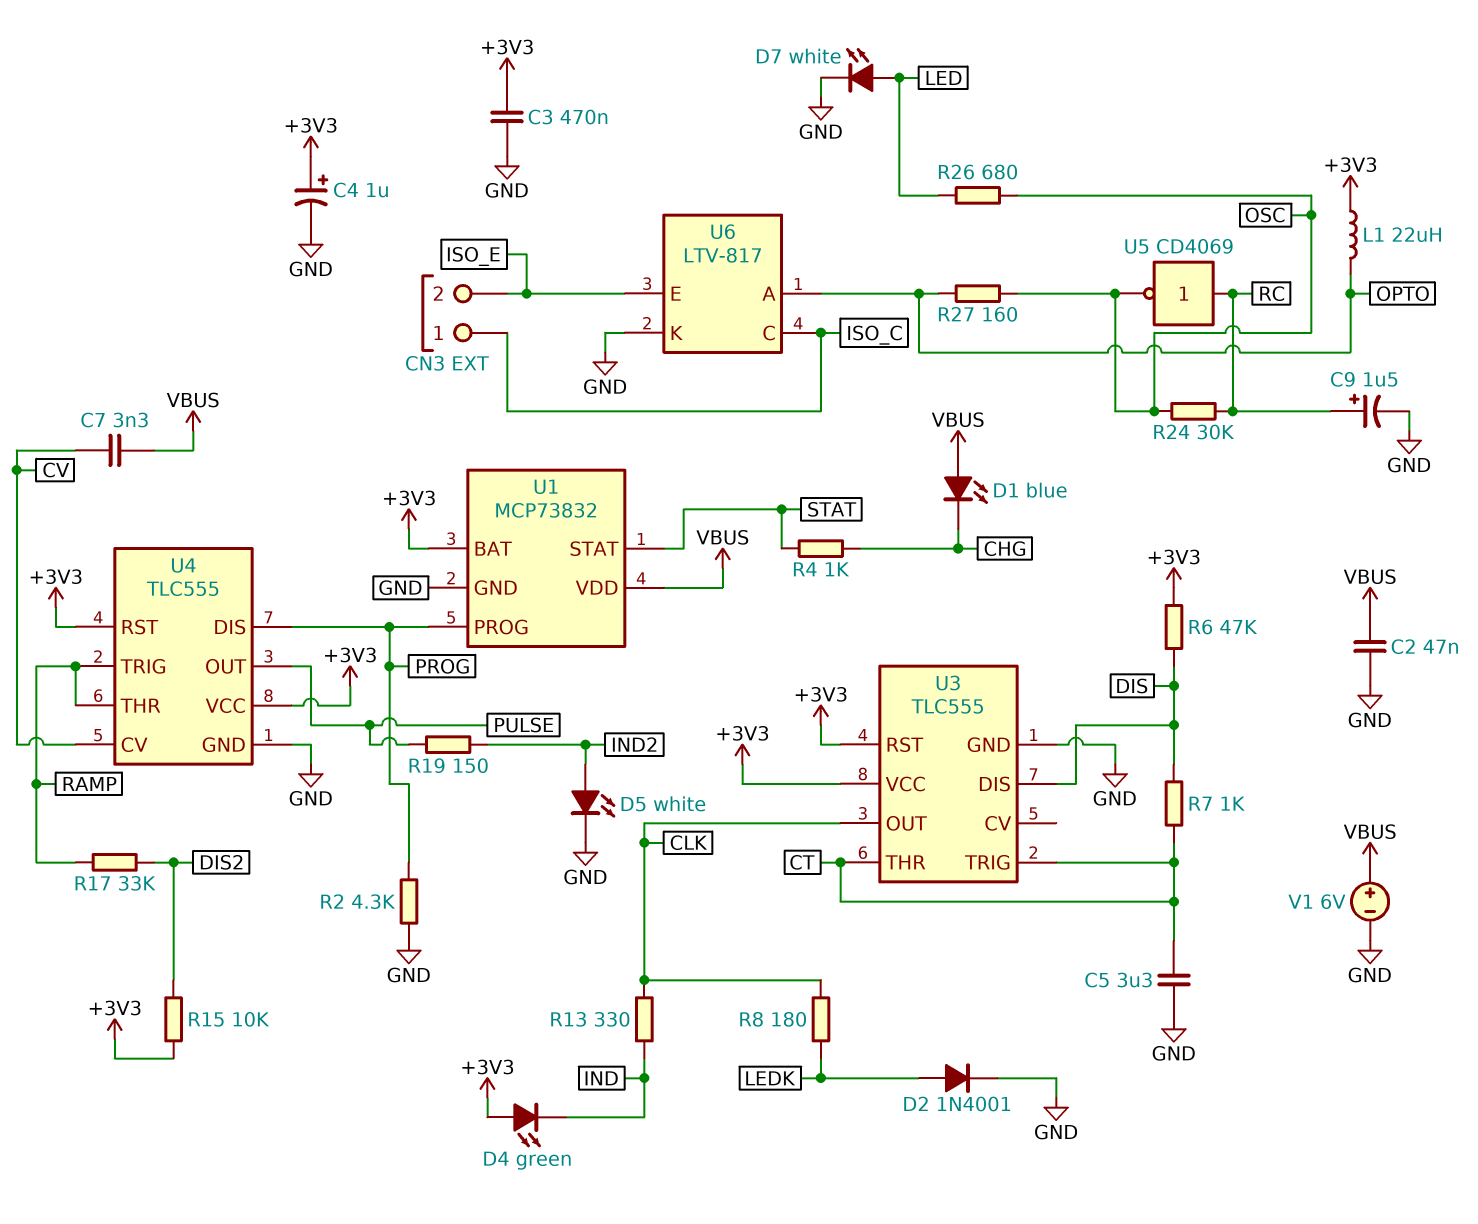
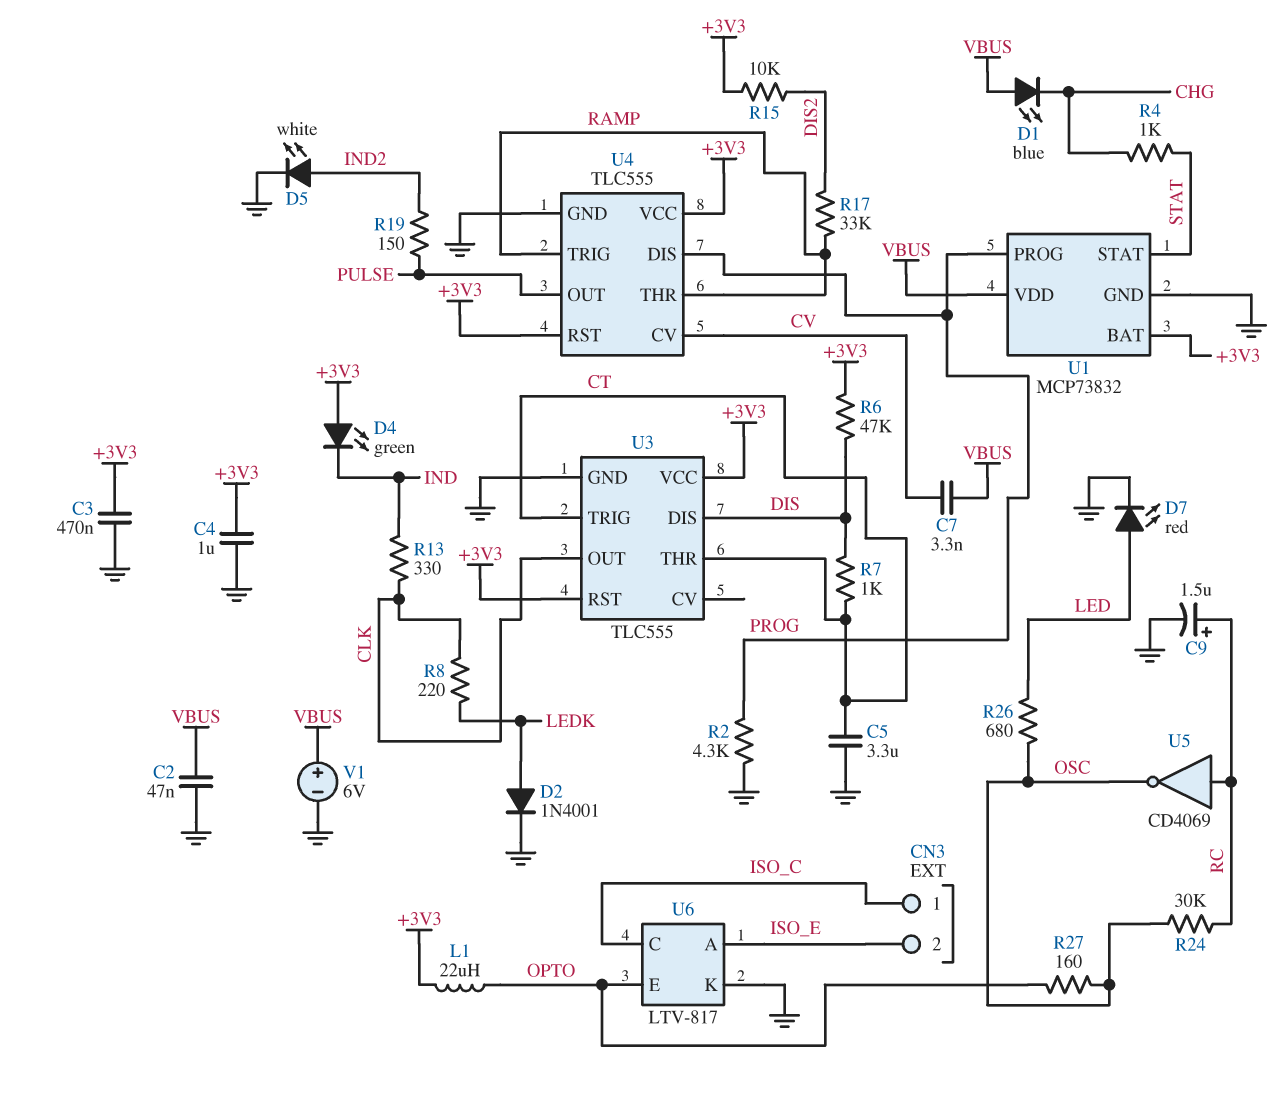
C4: 1uF (plus +3V3, minus GND) -> 1uF (+3V3, GND)
D7: LED white (A LED, K GND) -> LED red (A LED, K GND)
R8: 180 (CLK, LEDK) -> 220 (CLK, LEDK)
U6 pin A: OPTO -> ISO_E
U6 pin E: ISO_E -> OPTO

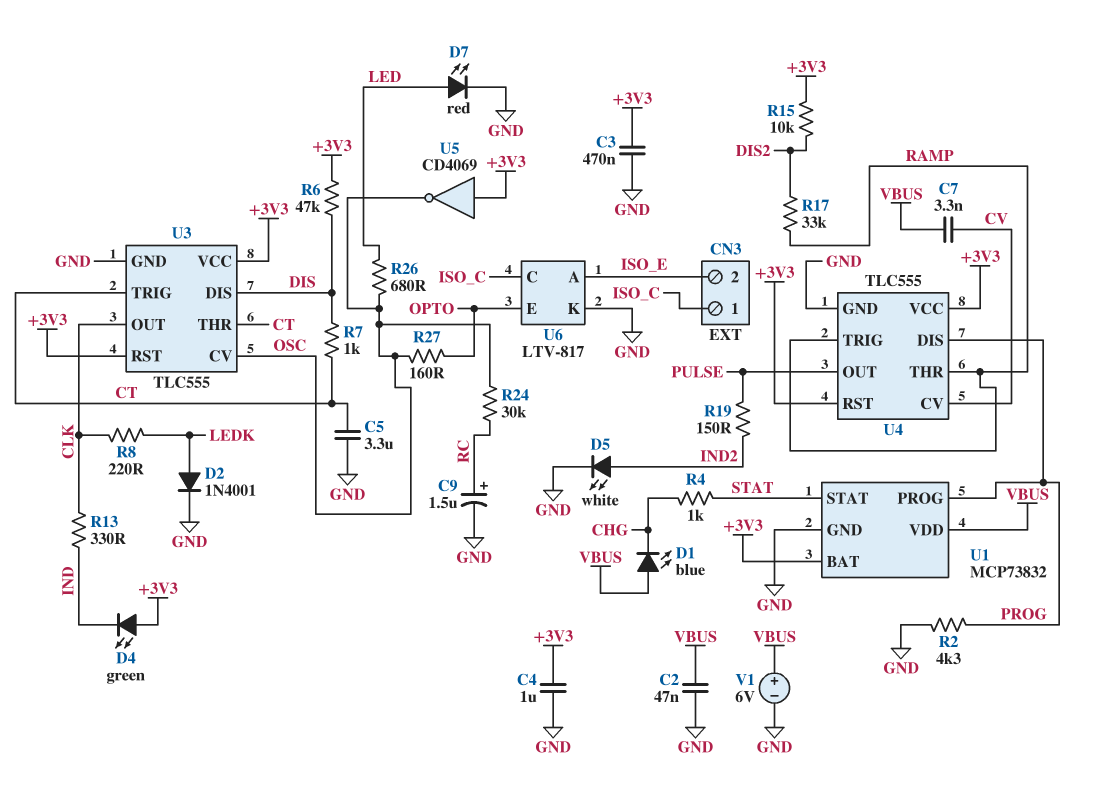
L1: 22uH (+3V3, OPTO) -> none
U3 pin CV: none -> OSC
U5: NOT CD4069 (in RC, out OSC) -> NOT CD4069 (in +3V3, out OSC)

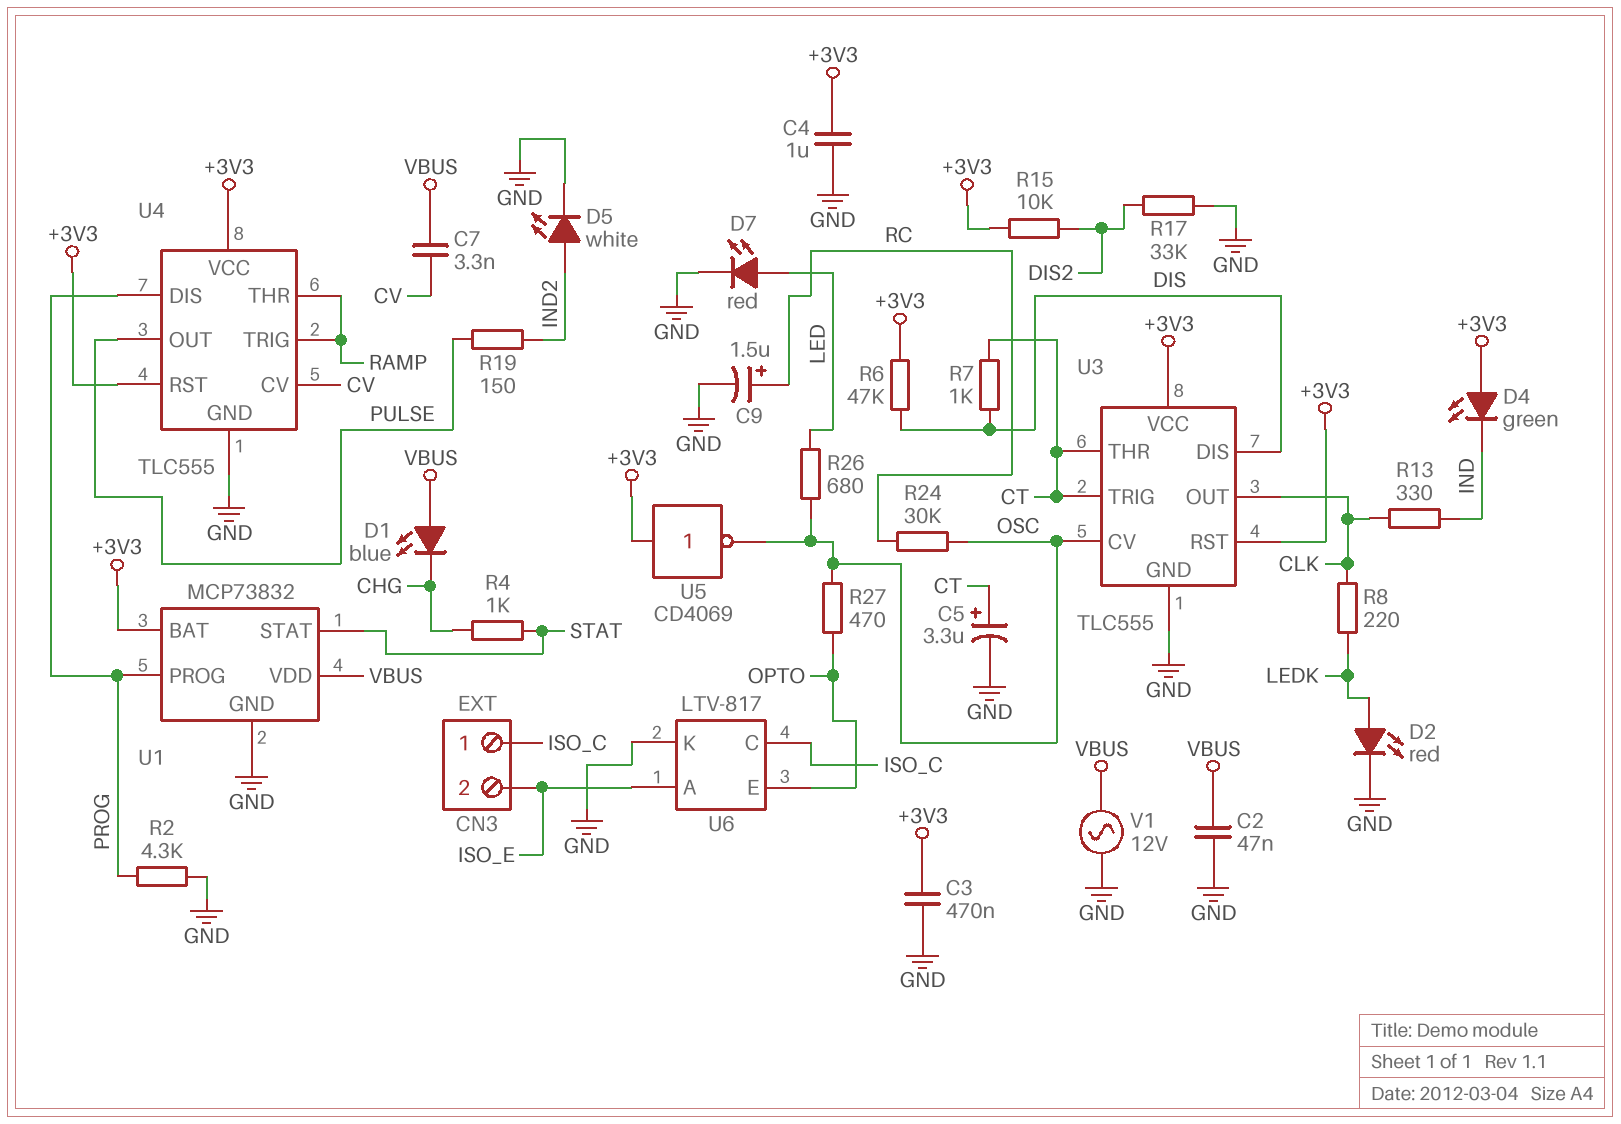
C5: 3.3uF (CT, GND) -> 3.3uF (plus CT, minus GND)
D2: diode 1N4001 (A LEDK, K GND) -> LED red (A LEDK, K GND)
R17: 33k (DIS2, RAMP) -> 33k (DIS2, GND)
R27: 160 (OPTO, OSC) -> 470 (OPTO, OSC)
V1: 6V (plus VBUS, minus GND) -> AC 12V (GND, VBUS)

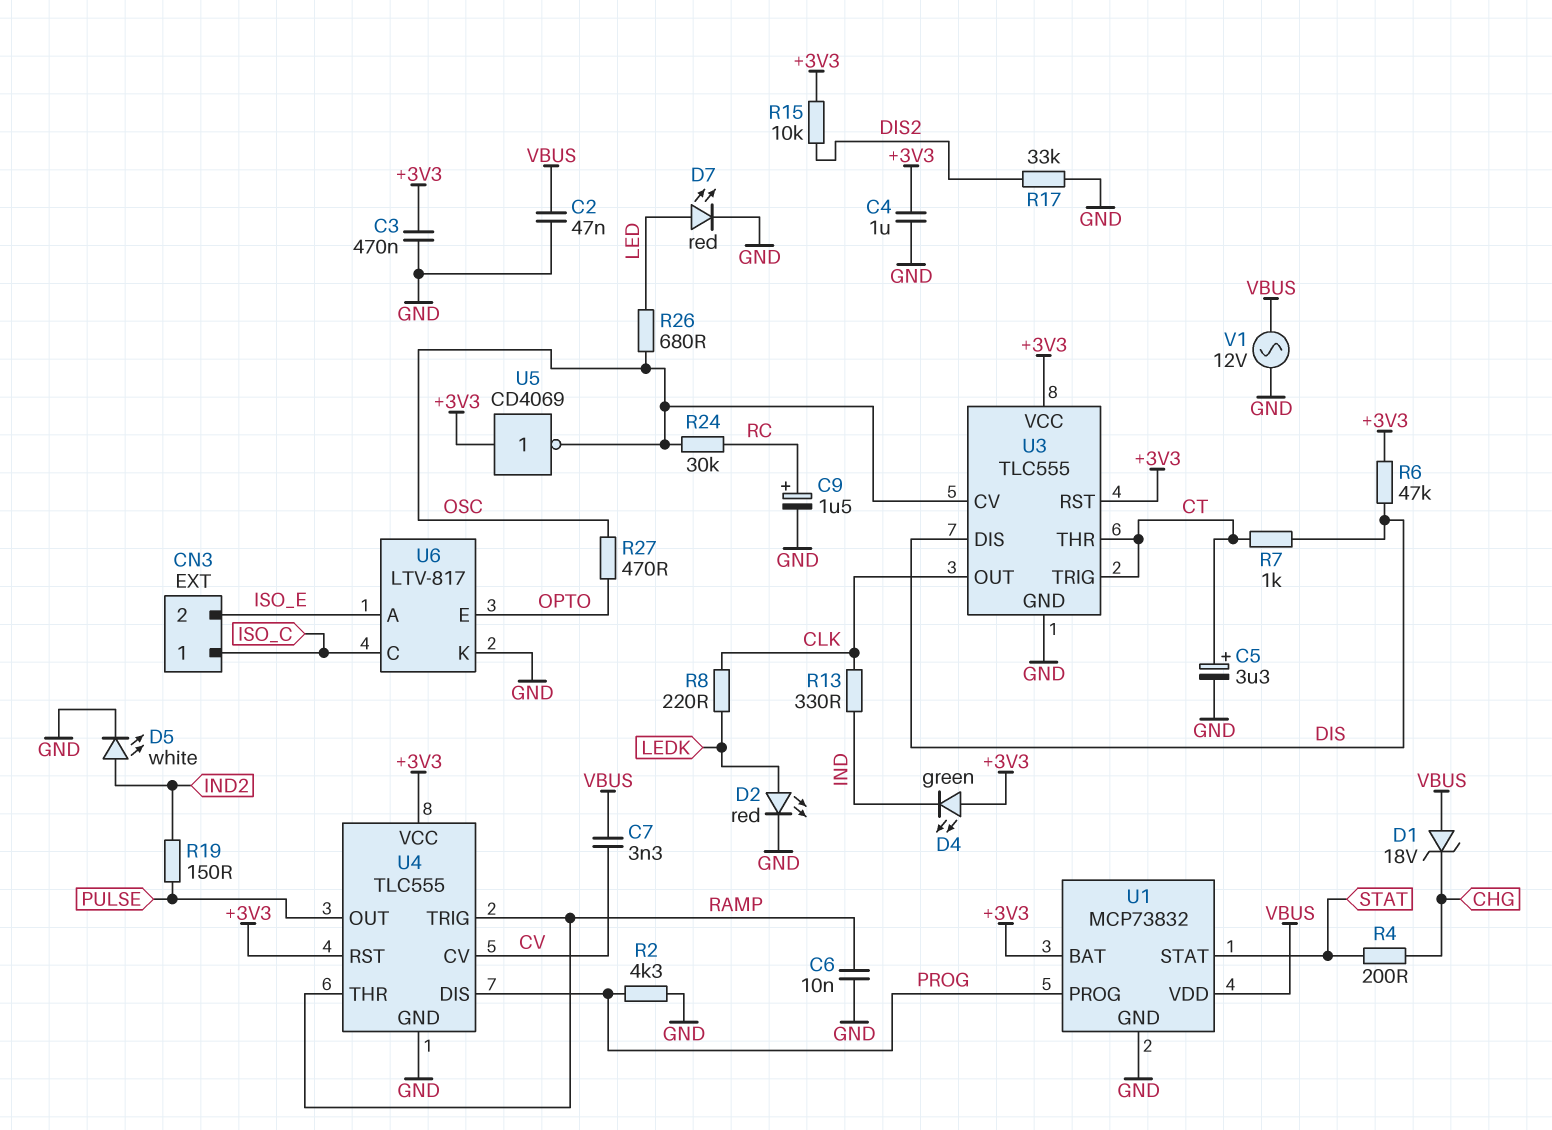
C6: none -> 10nF (GND, RAMP)
D1: LED blue (A VBUS, K CHG) -> zener 18V (A VBUS, K CHG)
R4: 1k (CHG, STAT) -> 200 (CHG, STAT)

